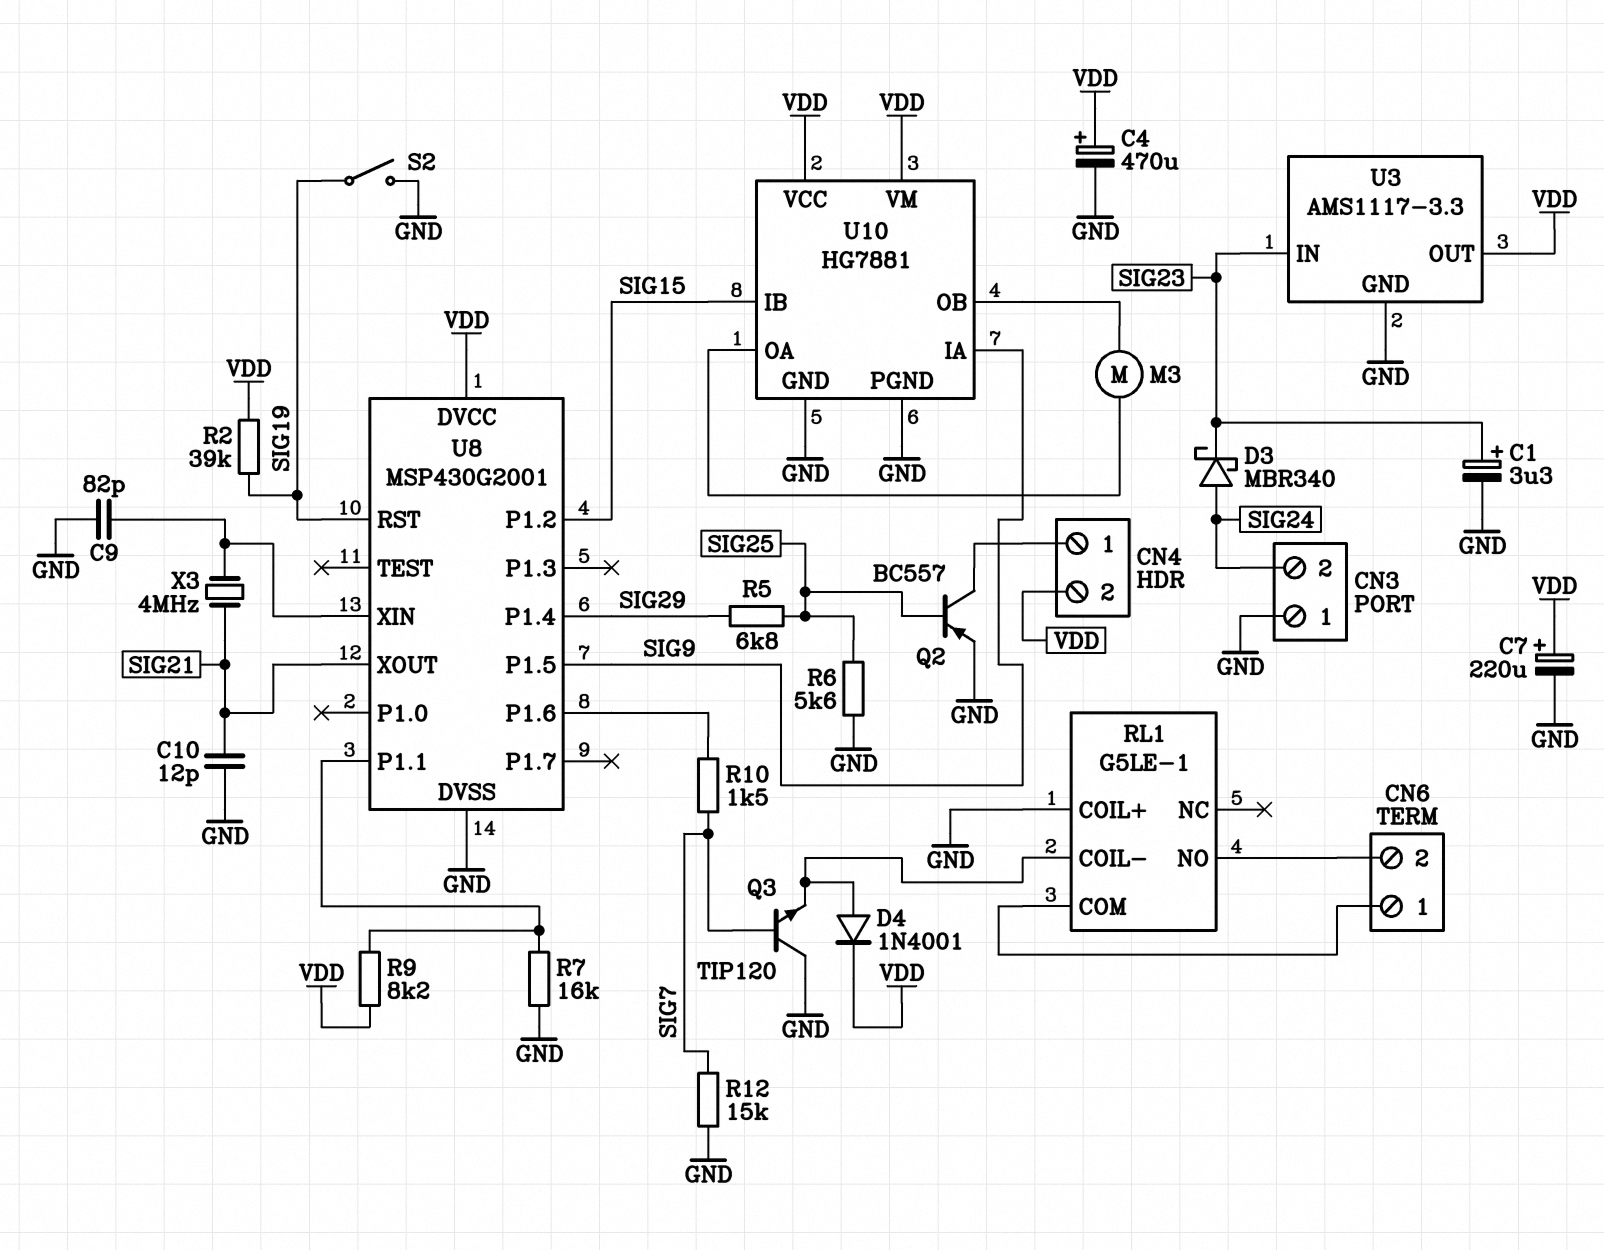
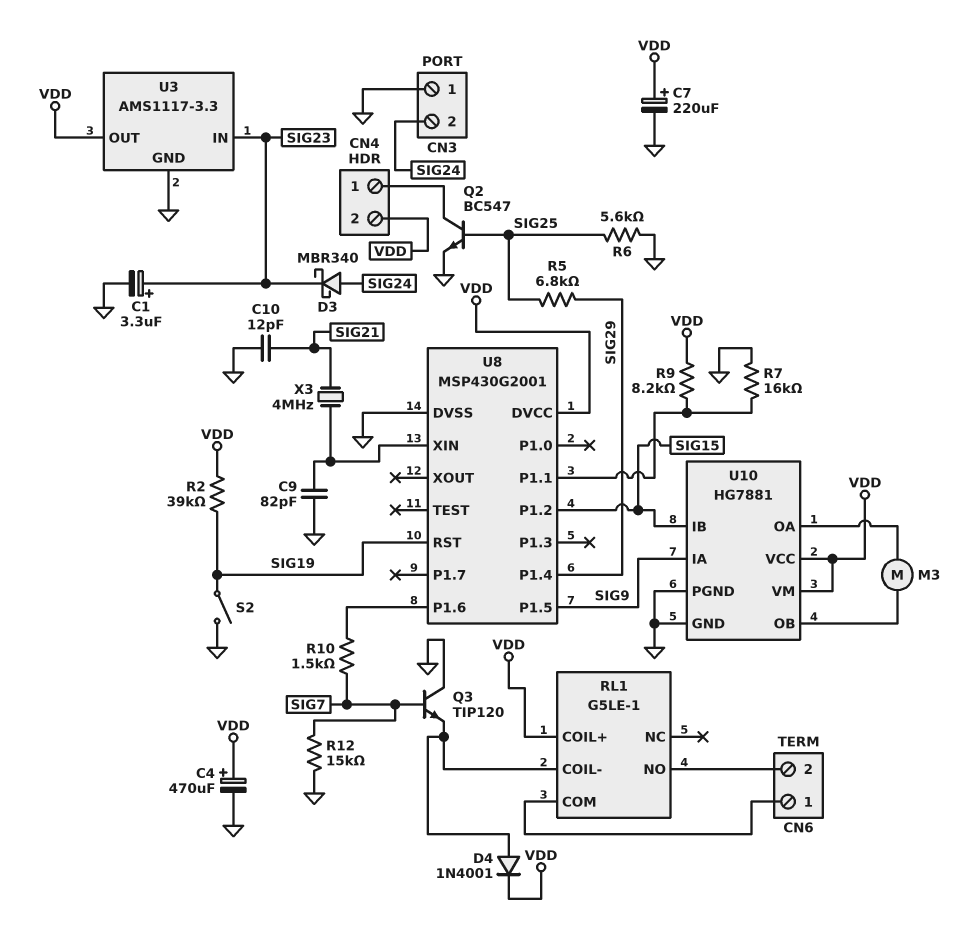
Q2: PNP BC557 (B SIG25, C CN4/1, E GND) -> NPN BC547 (B SIG25, C CN4/1, E GND)
RL1 pin COIL+: GND -> VDD
U8 pin XOUT: SIG21 -> none

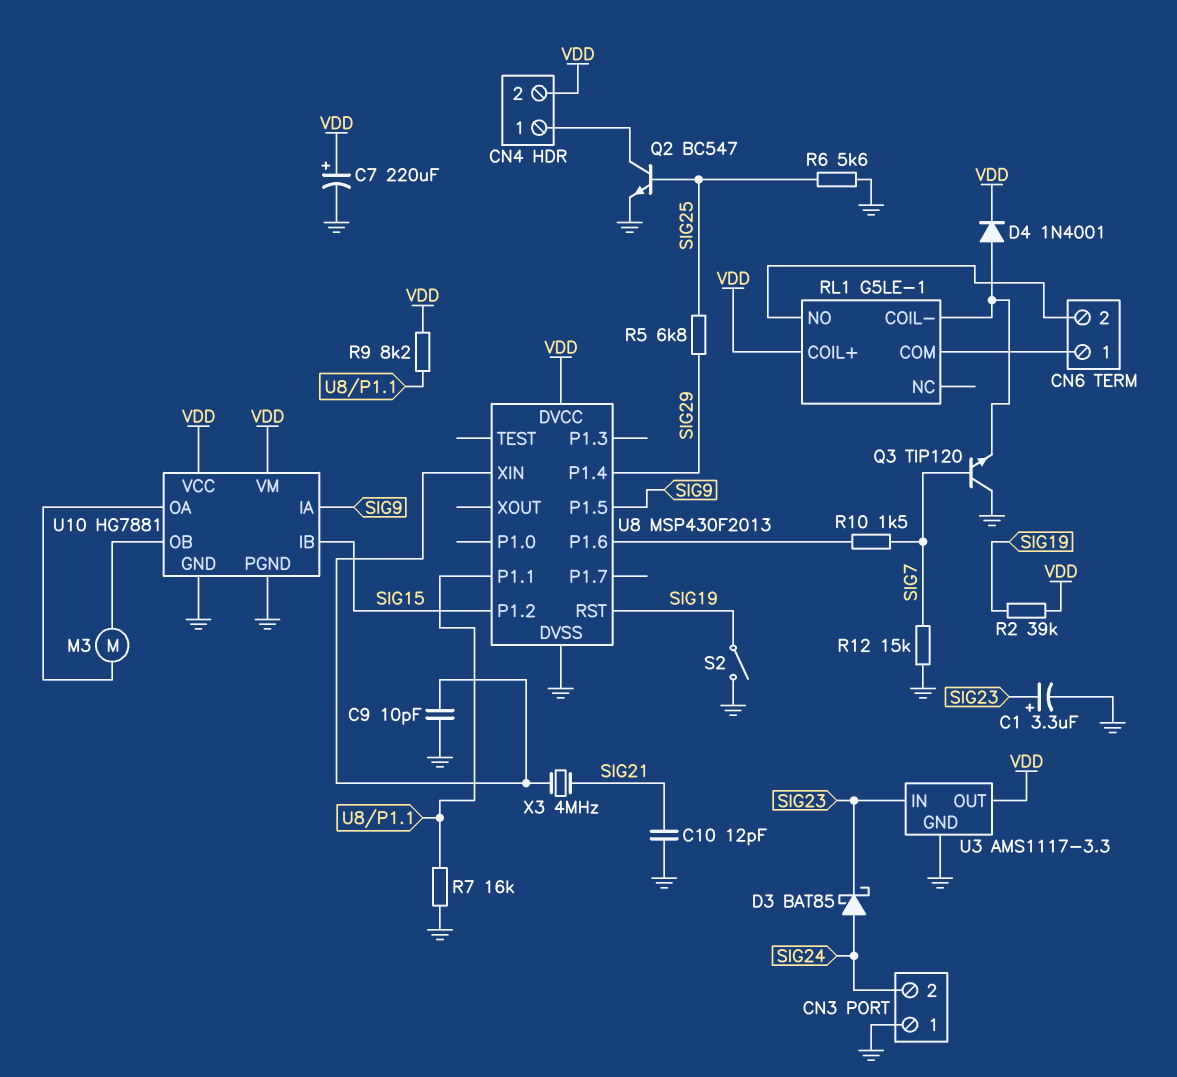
C4: 470uF (plus VDD, minus GND) -> none
C9: 82pF (GND, U8/XIN) -> 10pF (GND, U8/XIN)
D3: schottky MBR340 (A SIG24, K SIG23) -> schottky BAT85 (A SIG24, K SIG23)
U8: MSP430G2001 -> MSP430F2013

